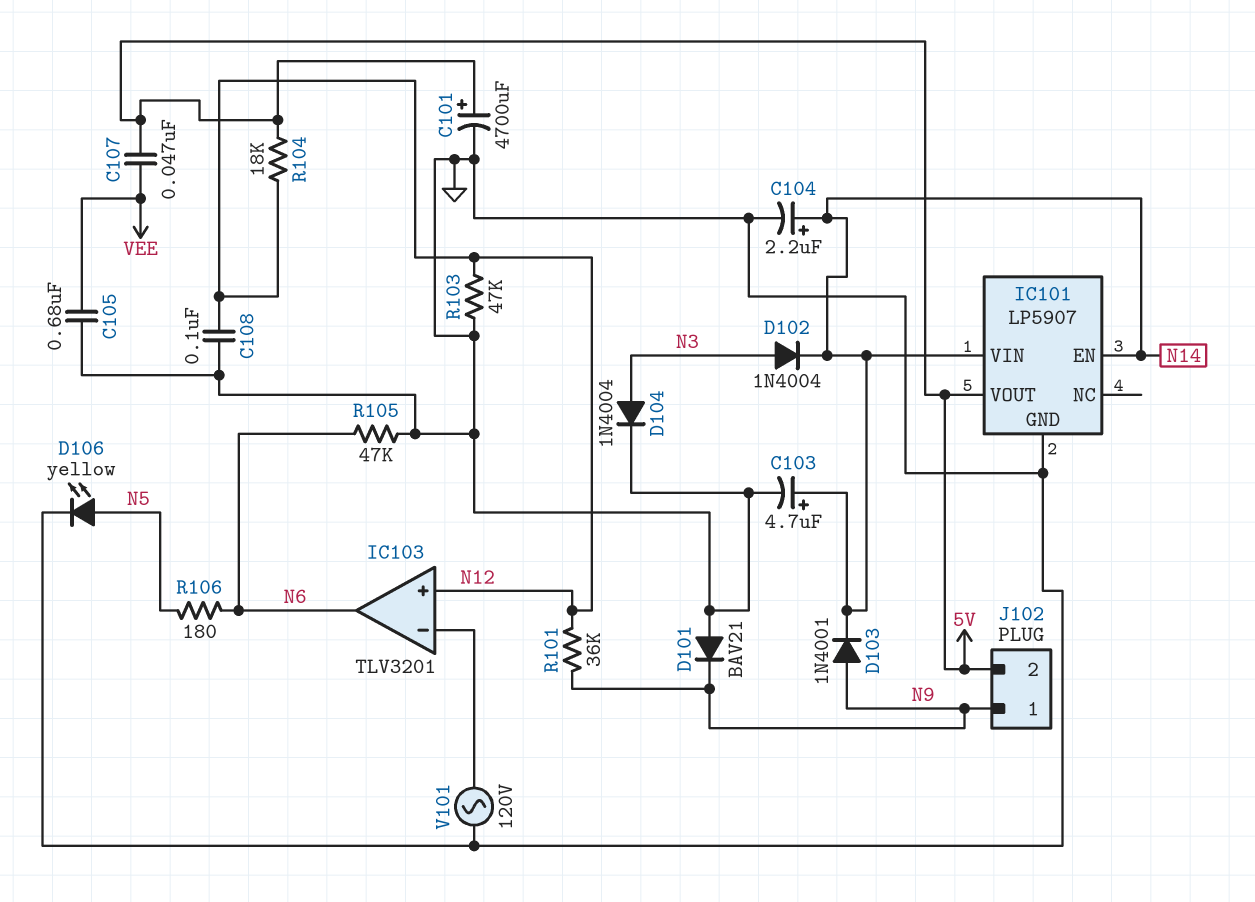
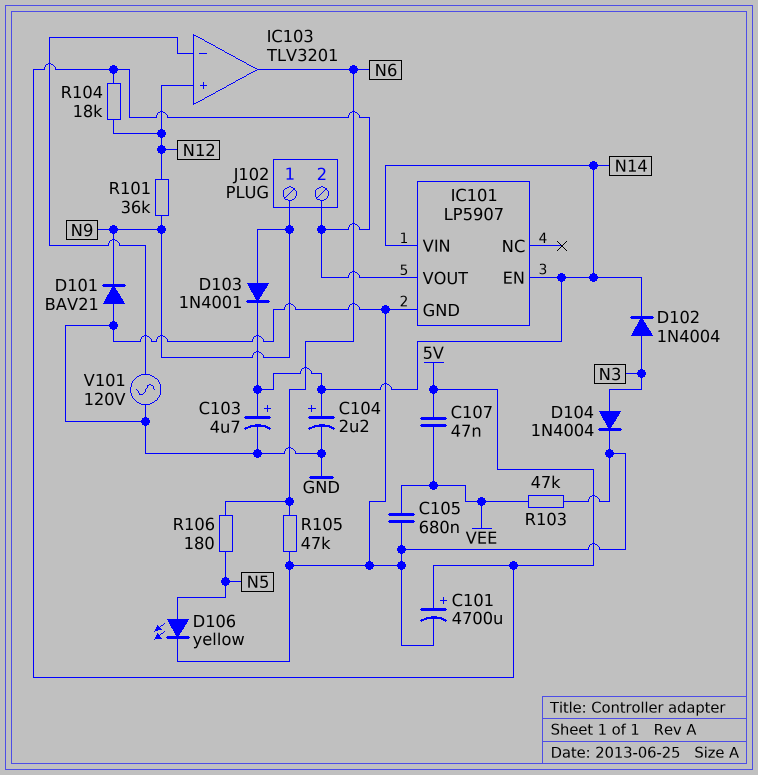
C108: 100nF (GND, N12) -> none
R103: 47k (GND, N12) -> 47k (GND, VEE)

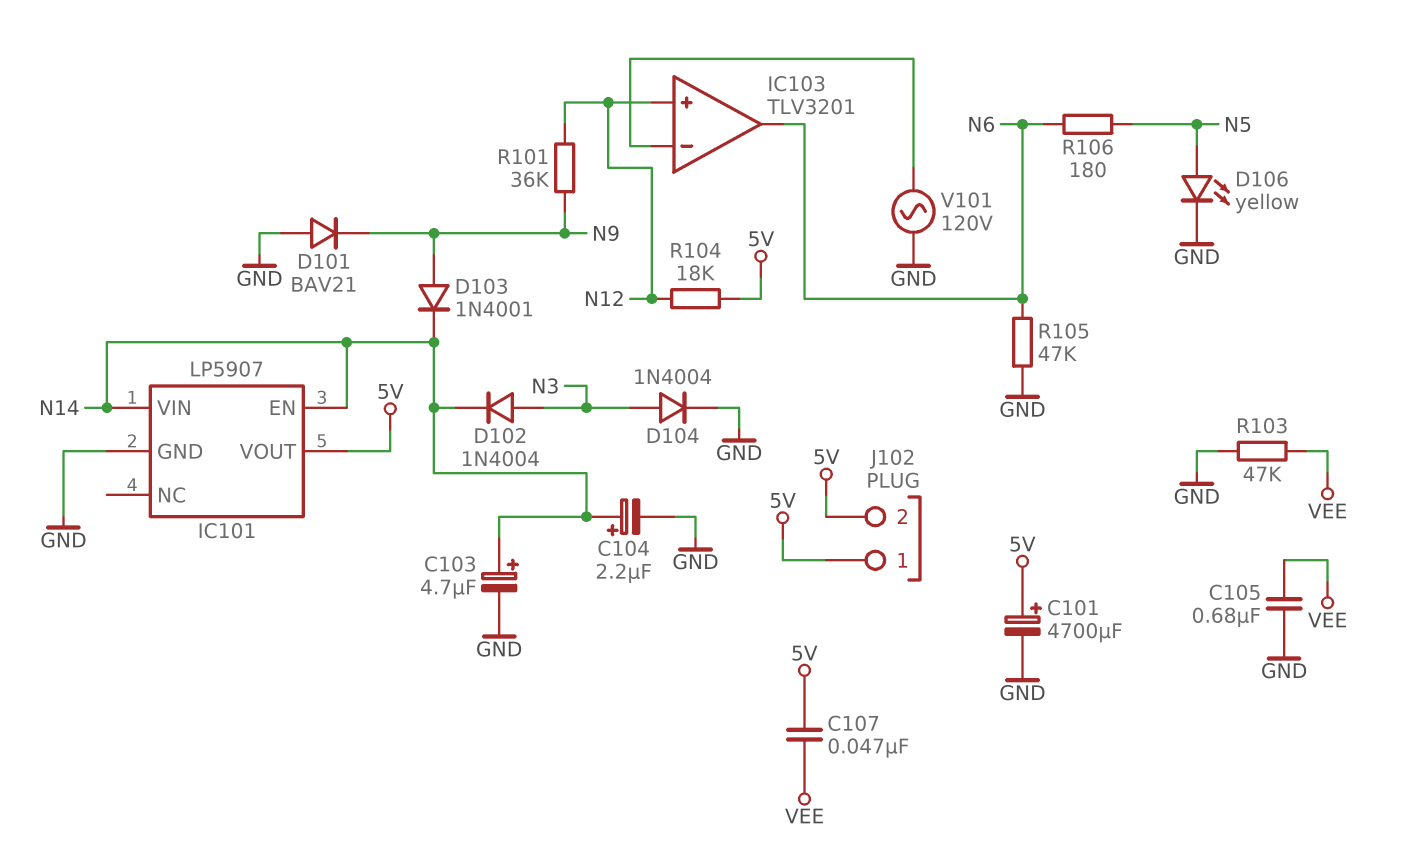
J102 pin 1: N9 -> 5V

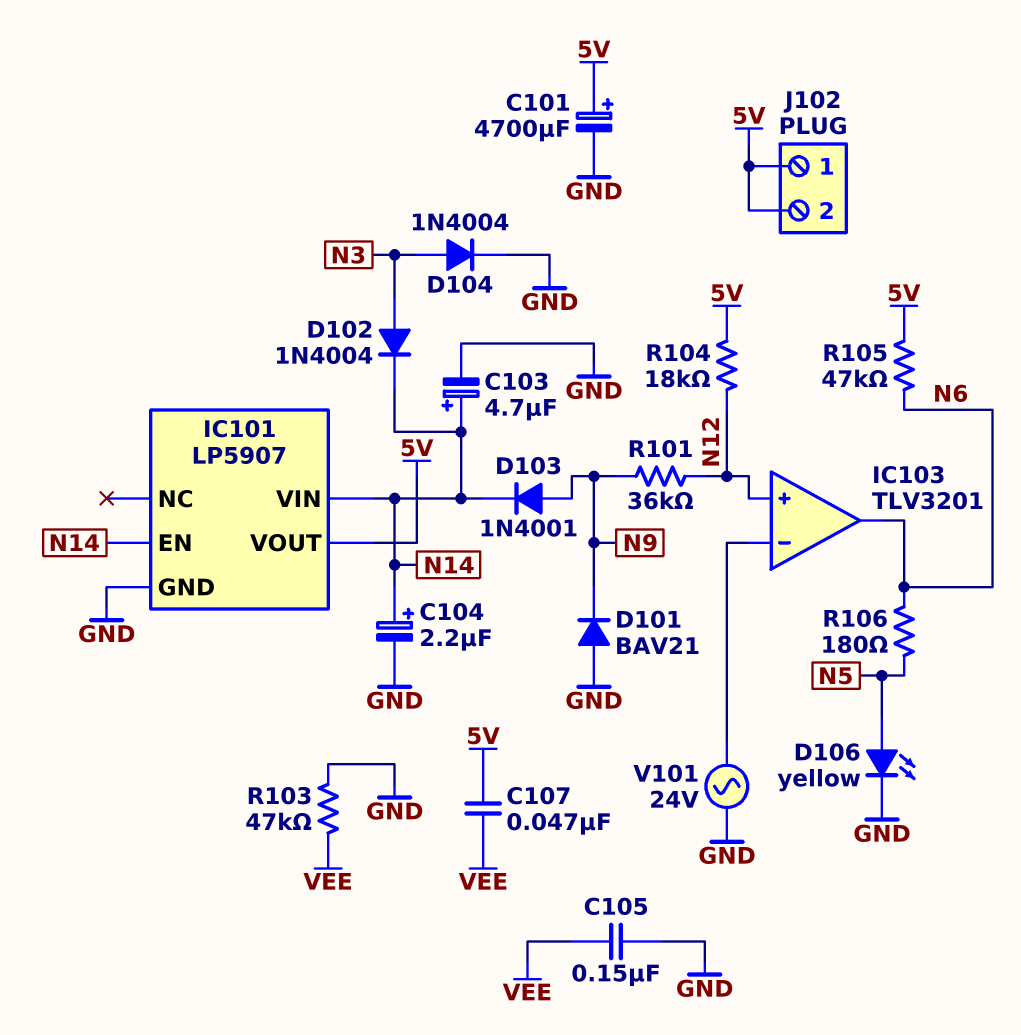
C105: 680nF (GND, VEE) -> 150nF (GND, VEE)
R105: 47k (GND, N6) -> 47k (5V, N6)
V101: AC 120V (GND, IC103/in-) -> AC 24V (GND, IC103/in-)

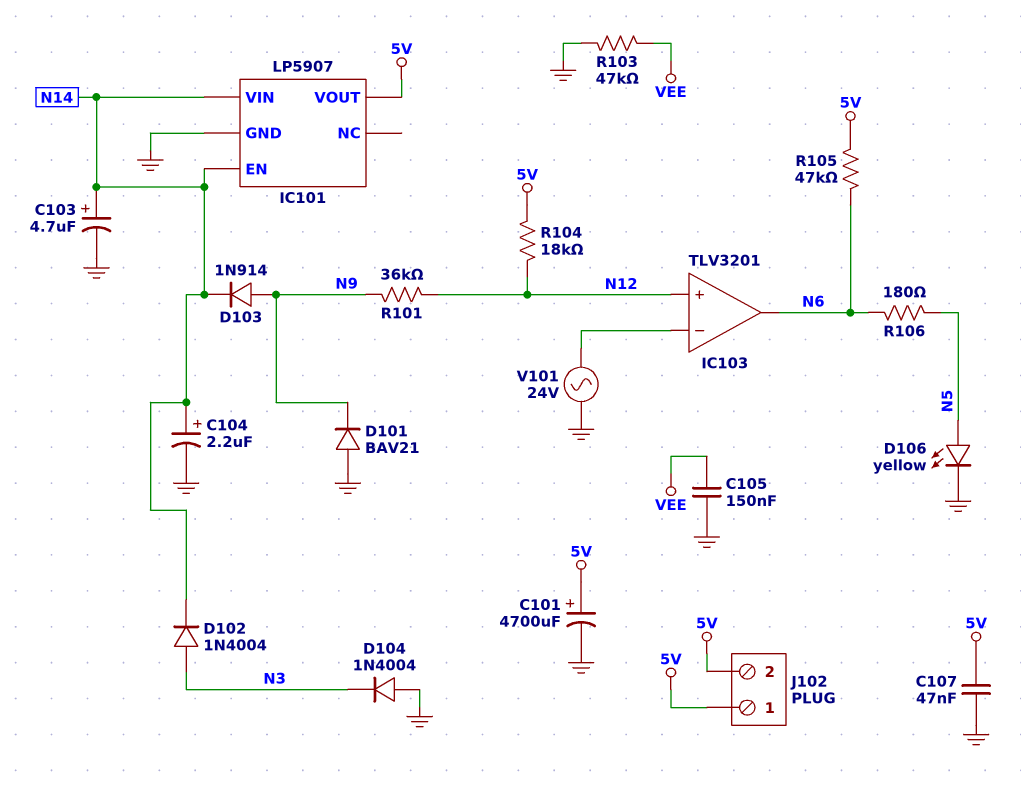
C107: 47nF (5V, VEE) -> 47nF (5V, GND)
D103: diode 1N4001 (A N9, K N14) -> diode 1N914 (A N9, K N14)
D104: diode 1N4004 (A N3, K GND) -> diode 1N4004 (A GND, K N3)

